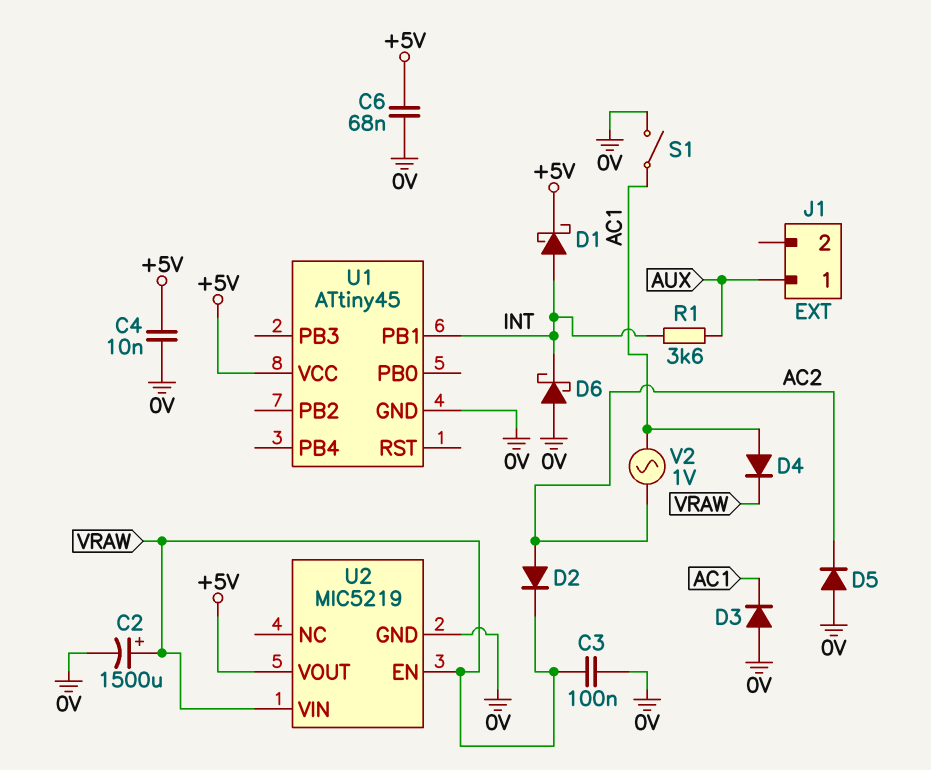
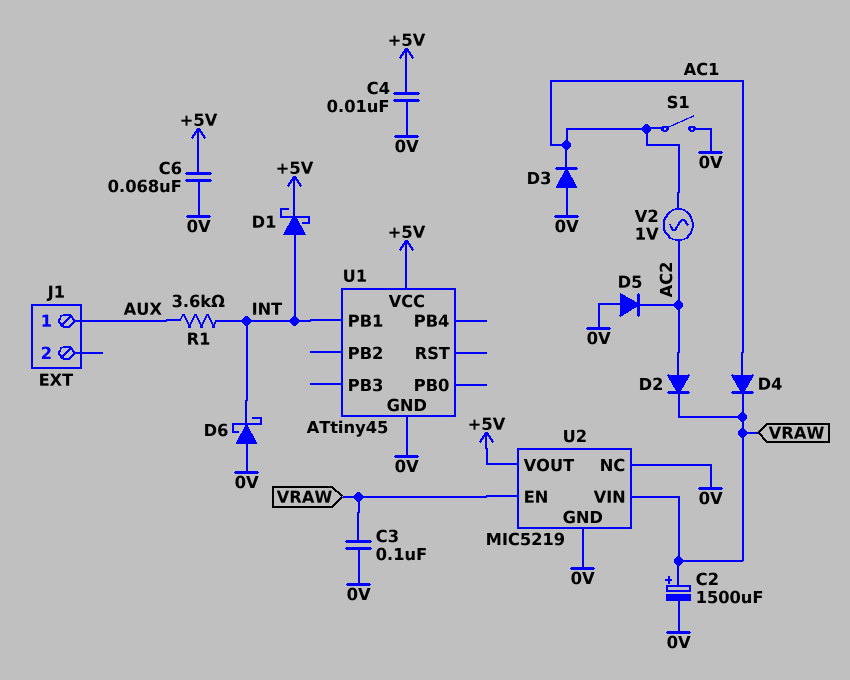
U2 pin NC: none -> 0V

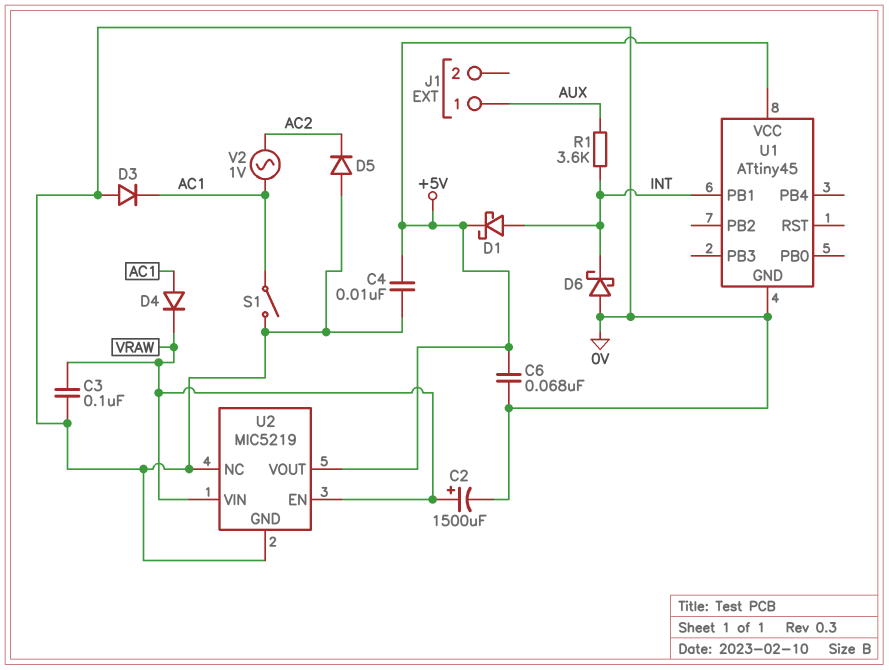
D2: diode (A AC2, K VRAW) -> none

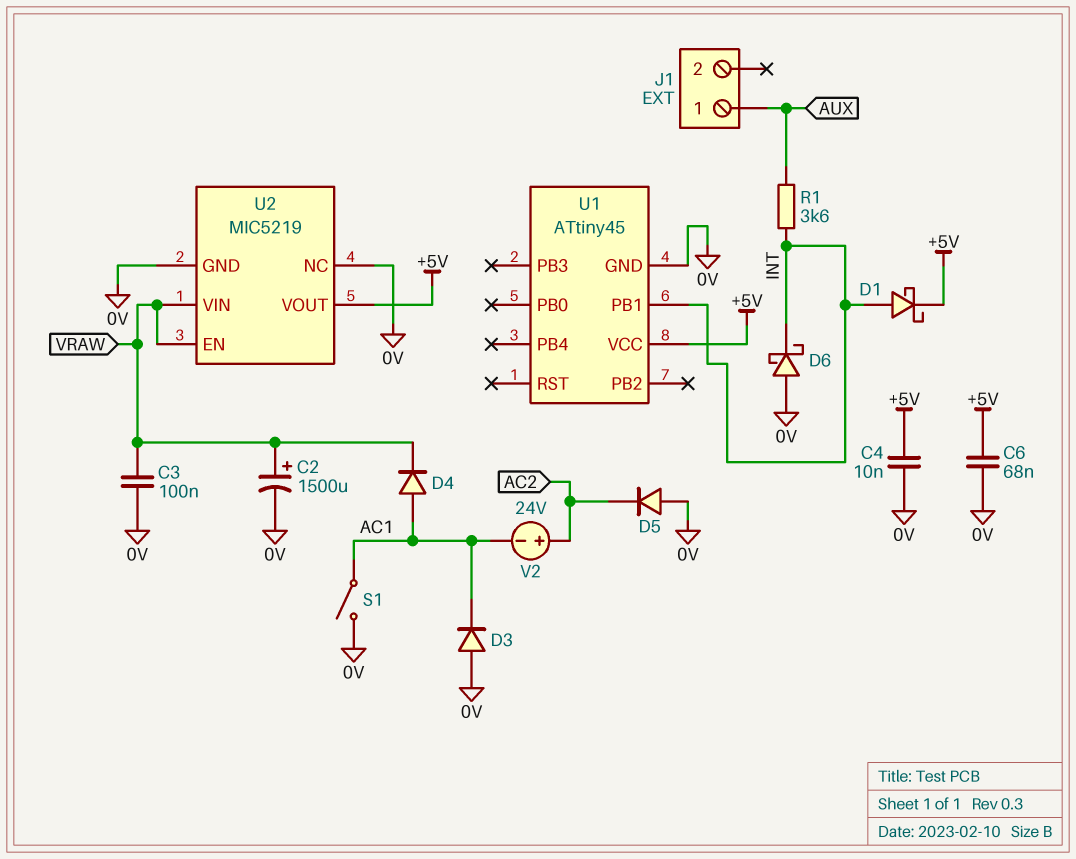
V2: AC 1V (AC1, AC2) -> 24V (plus AC2, minus AC1)

